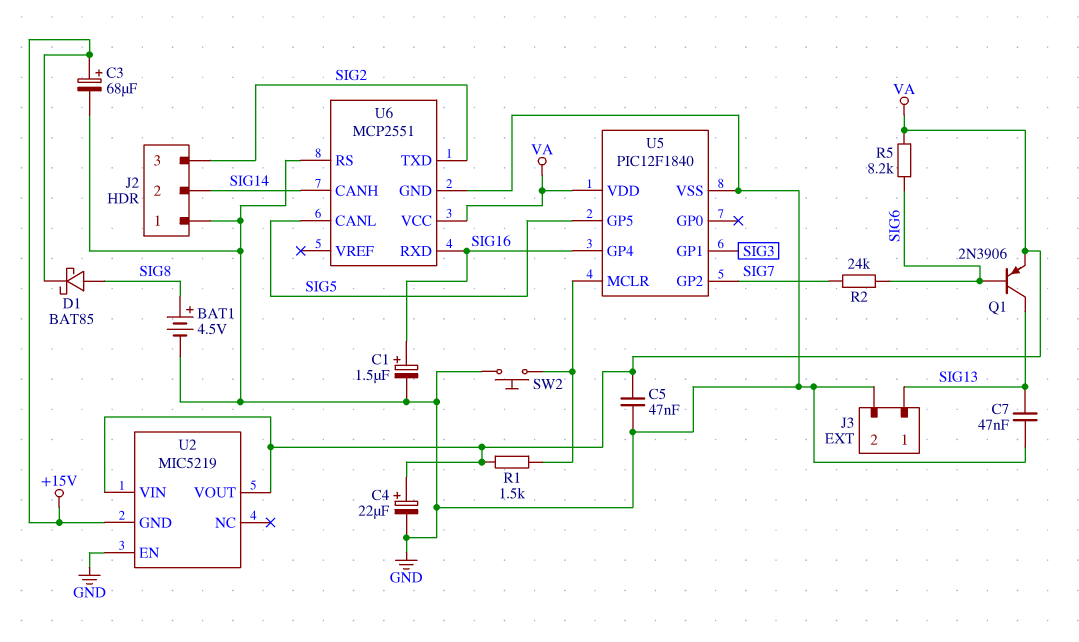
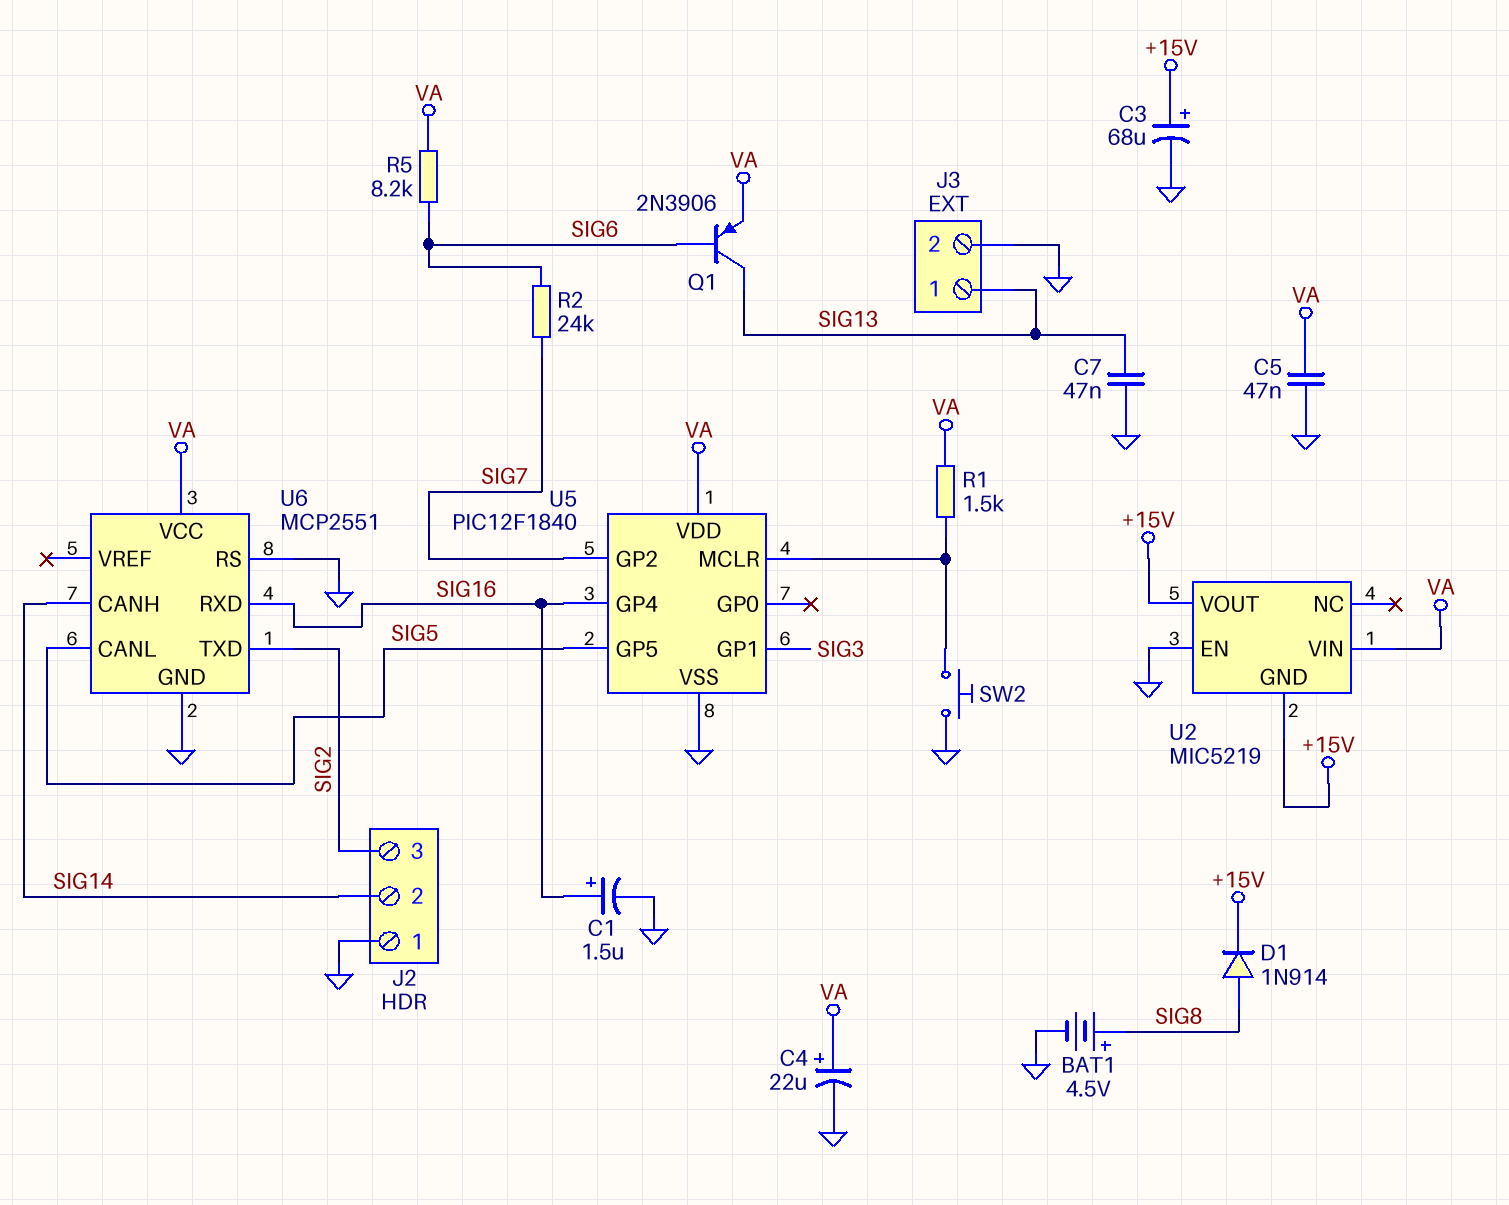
D1: schottky BAT85 (A SIG8, K +15V) -> diode 1N914 (A SIG8, K +15V)
U2 pin VOUT: VA -> +15V

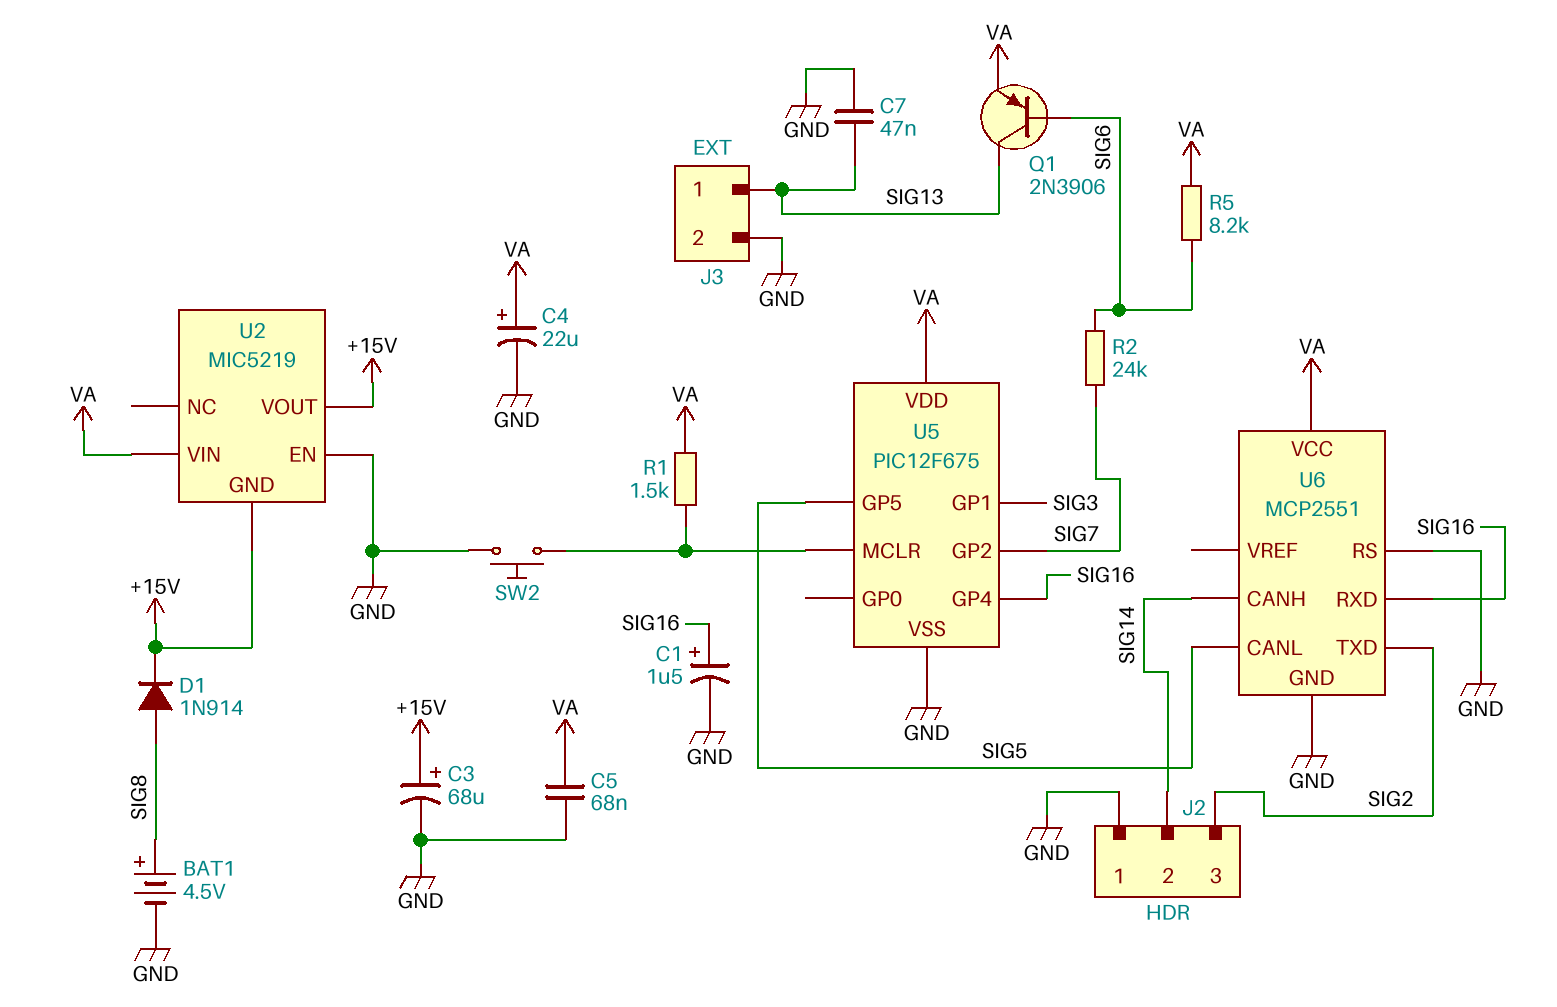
C5: 47nF (GND, VA) -> 68nF (GND, VA)
U5: PIC12F1840 -> PIC12F675

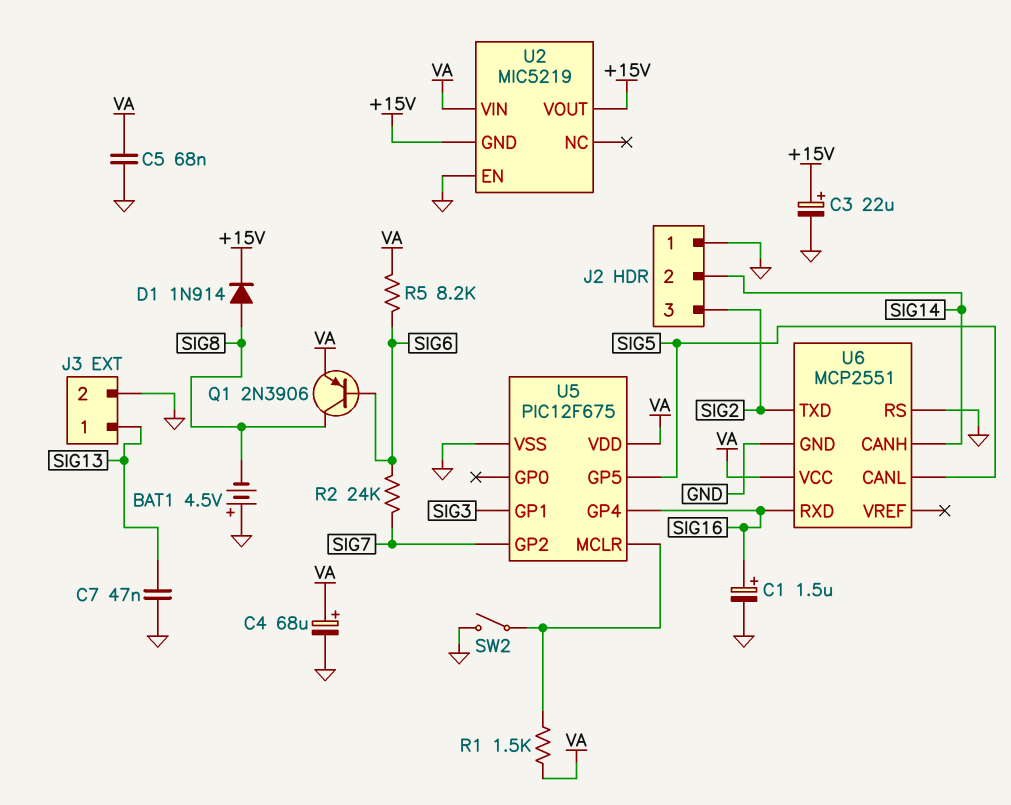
BAT1: 4.5V (plus SIG8, minus GND) -> 4.5V (plus GND, minus SIG8)
C3: 68uF (plus +15V, minus GND) -> 22uF (plus +15V, minus GND)
C4: 22uF (plus VA, minus GND) -> 68uF (plus VA, minus GND)
Q1: PNP 2N3906 (B SIG6, C SIG13, E VA) -> PNP 2N3906 (B SIG6, C SIG8, E VA)
SW2: button (GND, U5/MCLR) -> switch (GND, U5/MCLR)

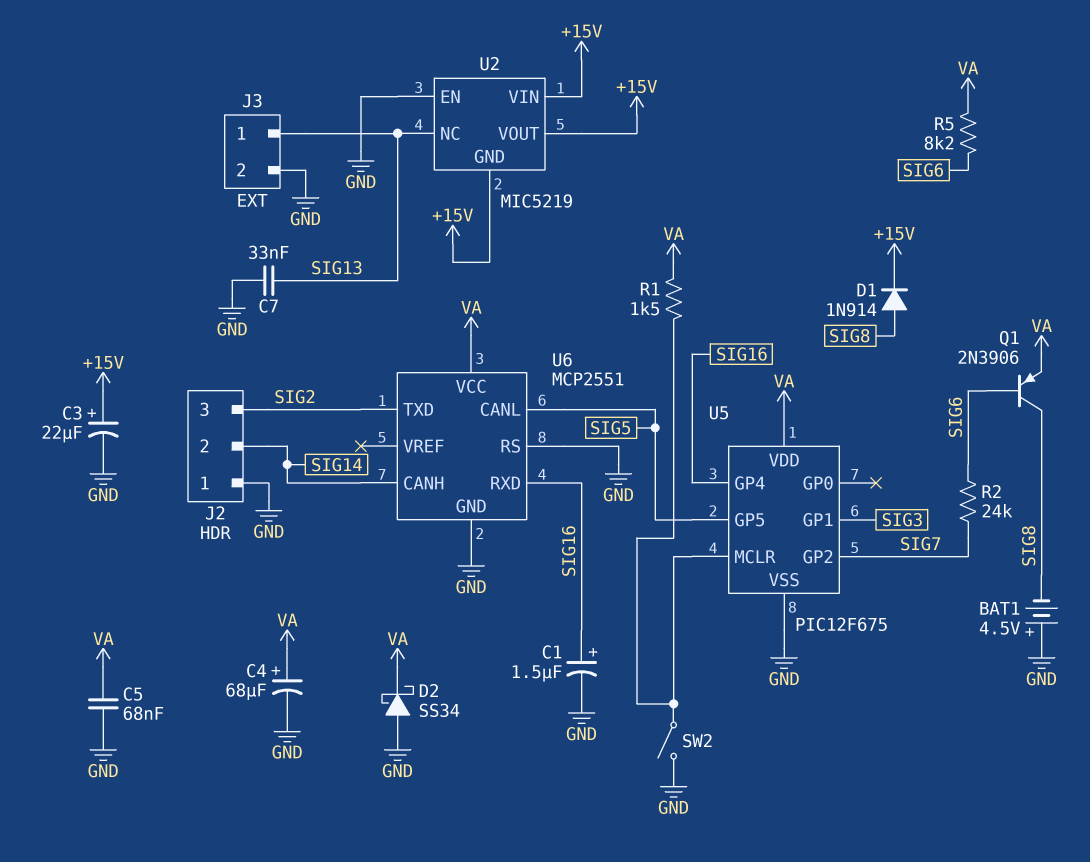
C7: 47nF (GND, SIG13) -> 33nF (GND, SIG13)
D2: none -> schottky SS34 (A GND, K VA)
U2 pin NC: none -> SIG13
U2 pin VIN: VA -> +15V

